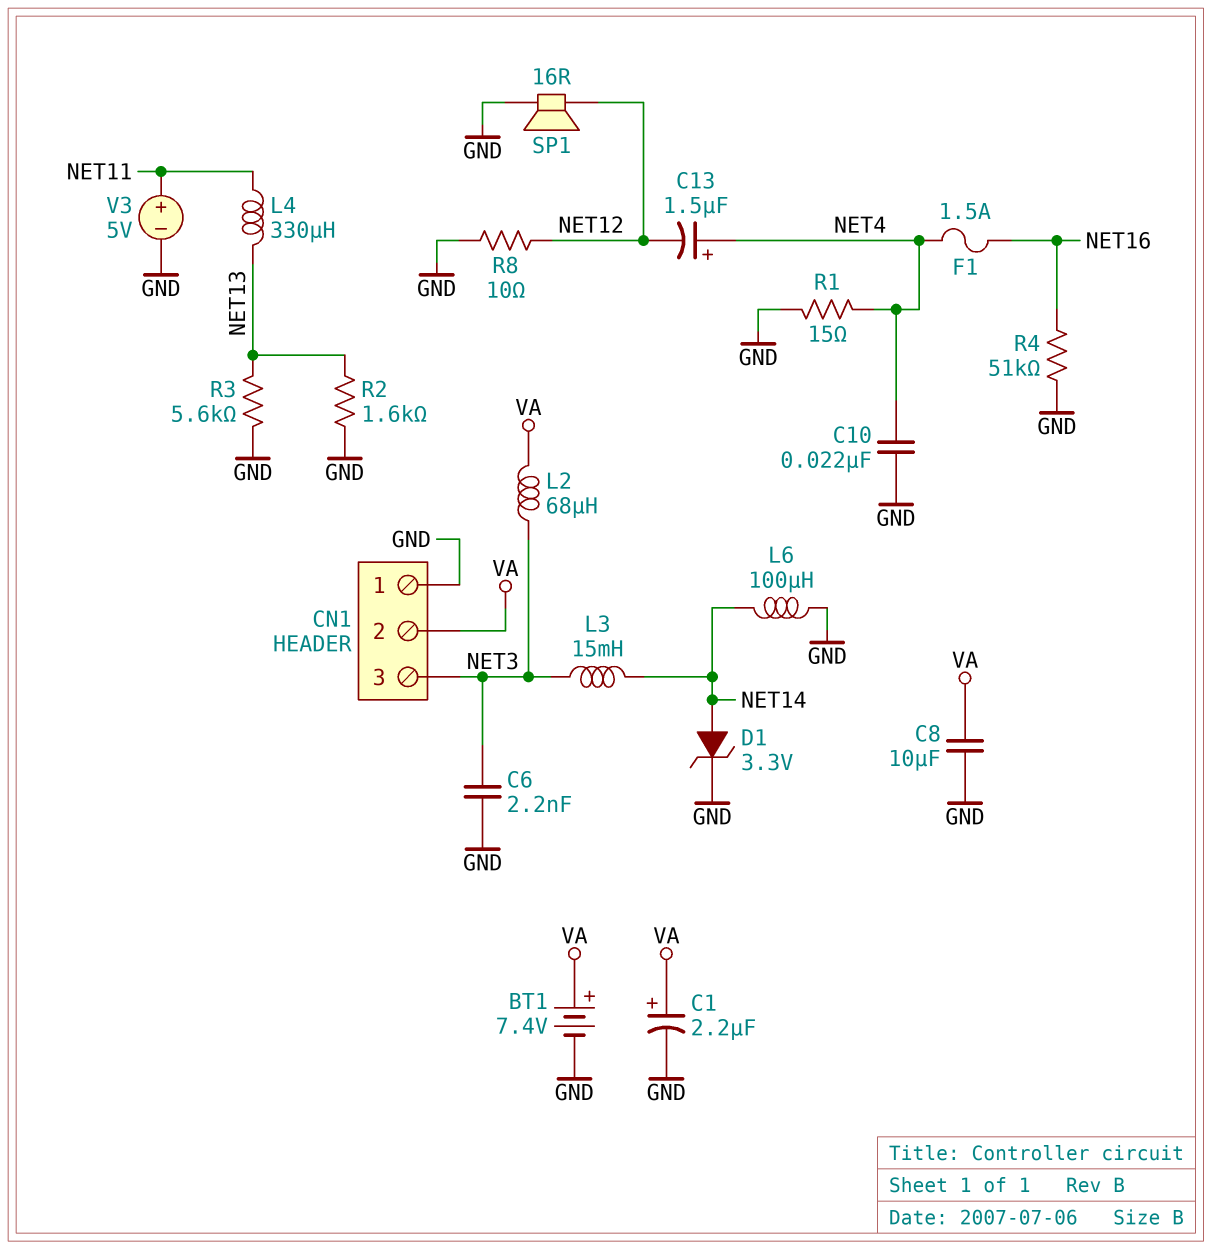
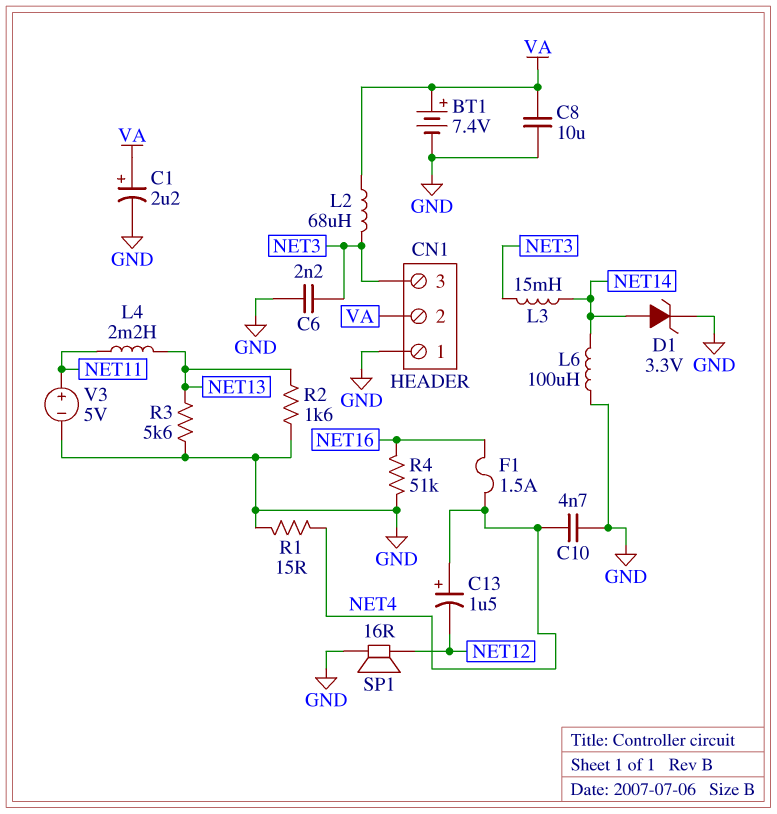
C10: 22nF (GND, NET4) -> 4.7nF (GND, NET4)
L4: 330uH (NET11, NET13) -> 2.2mH (NET11, NET13)
R8: 10 (GND, NET12) -> none

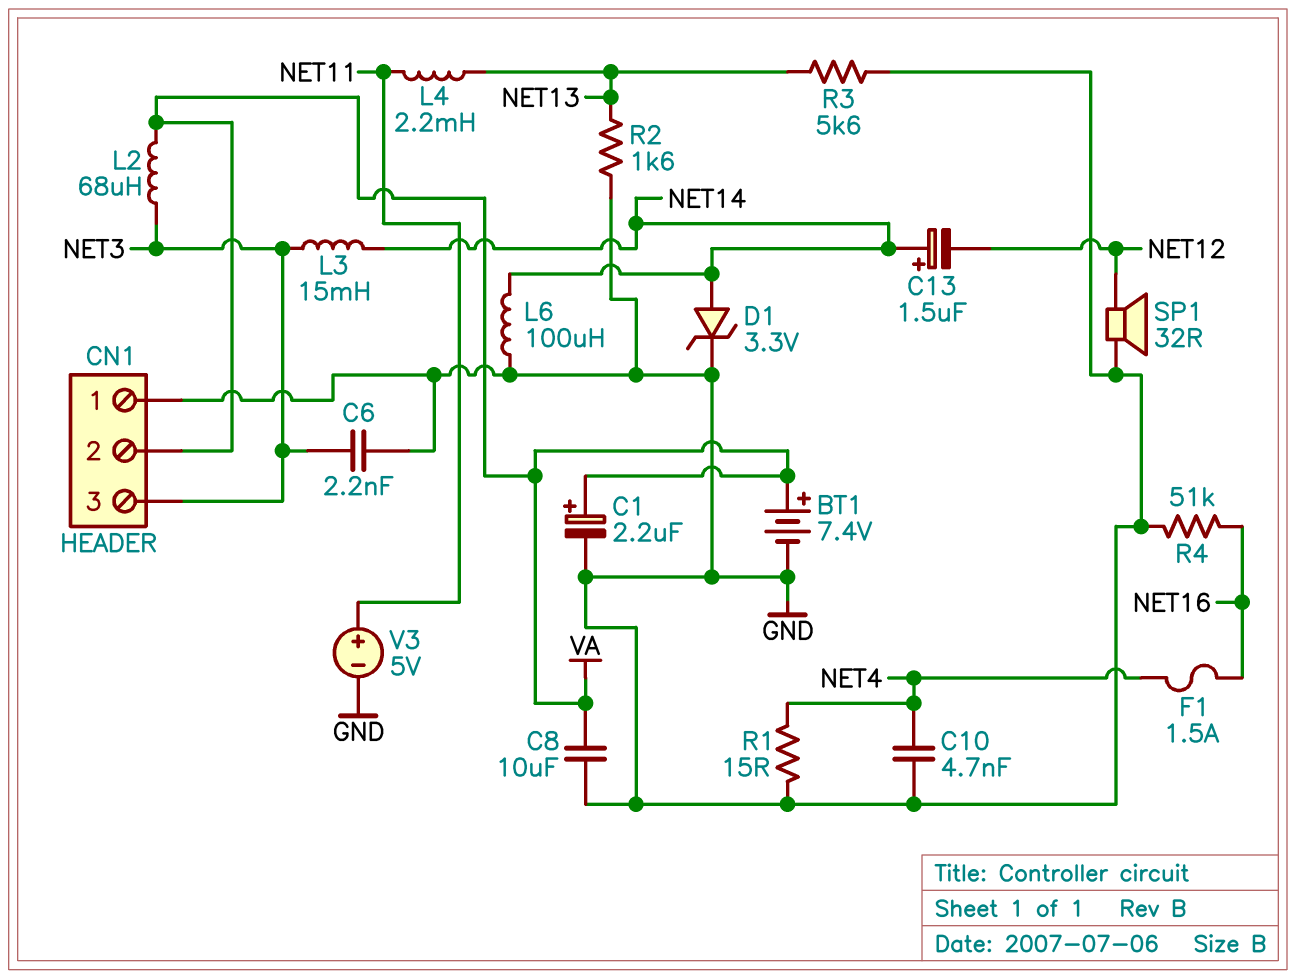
C13: 1.5uF (plus NET4, minus NET12) -> 1.5uF (plus NET14, minus NET12)
SP1: speaker 16R (GND, NET12) -> speaker 32R (GND, NET12)

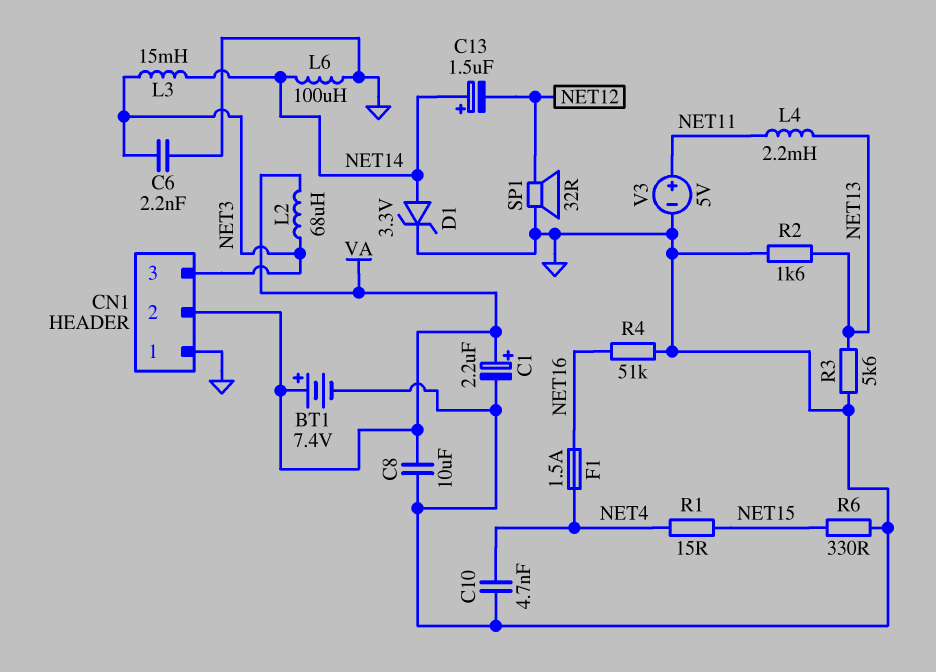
R1: 15 (GND, NET4) -> 15 (NET4, NET15)
R6: none -> 330 (GND, NET15)

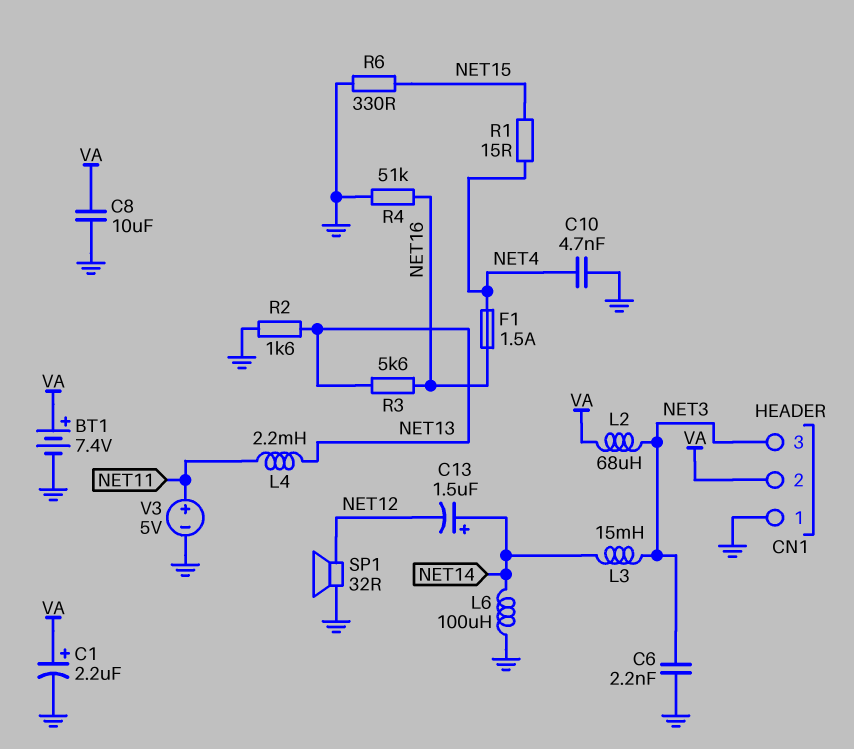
D1: zener 3.3V (A NET14, K GND) -> none
R3: 5.6k (GND, NET13) -> 5.6k (NET13, NET16)

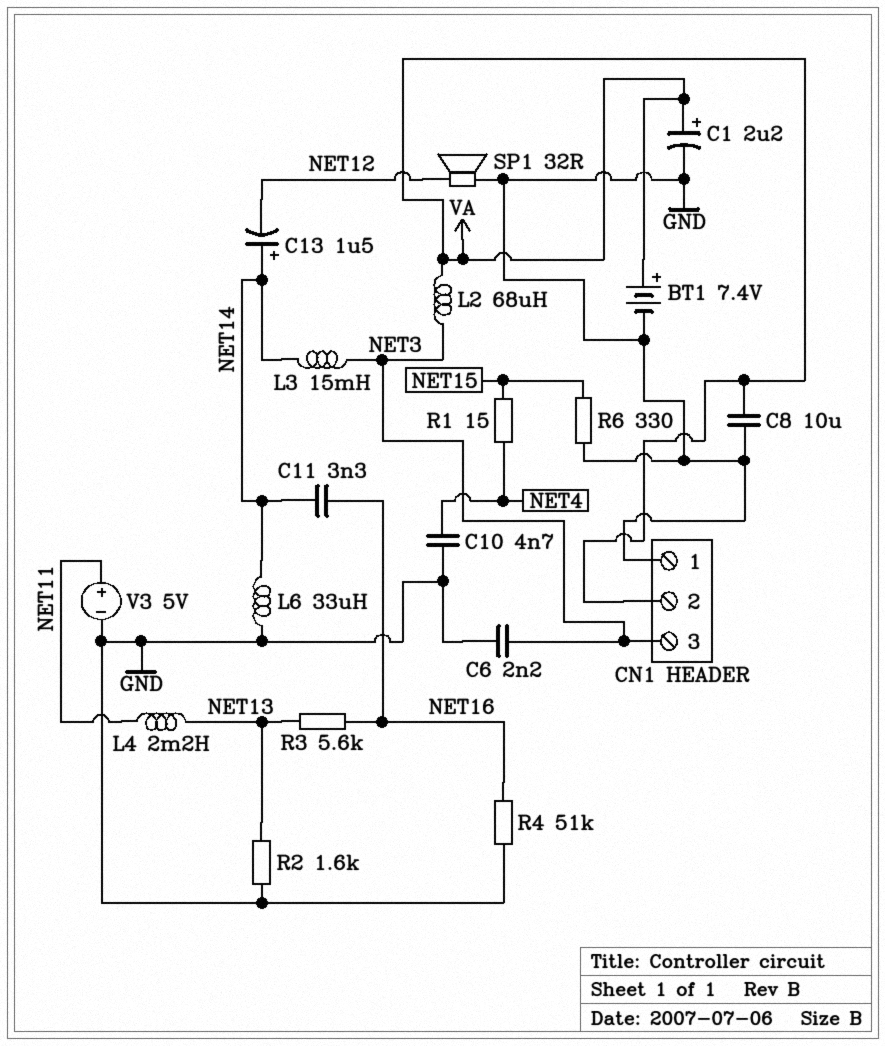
C11: none -> 3.3nF (NET14, NET16)
F1: 1.5A (NET4, NET16) -> none
L6: 100uH (GND, NET14) -> 33uH (GND, NET14)

